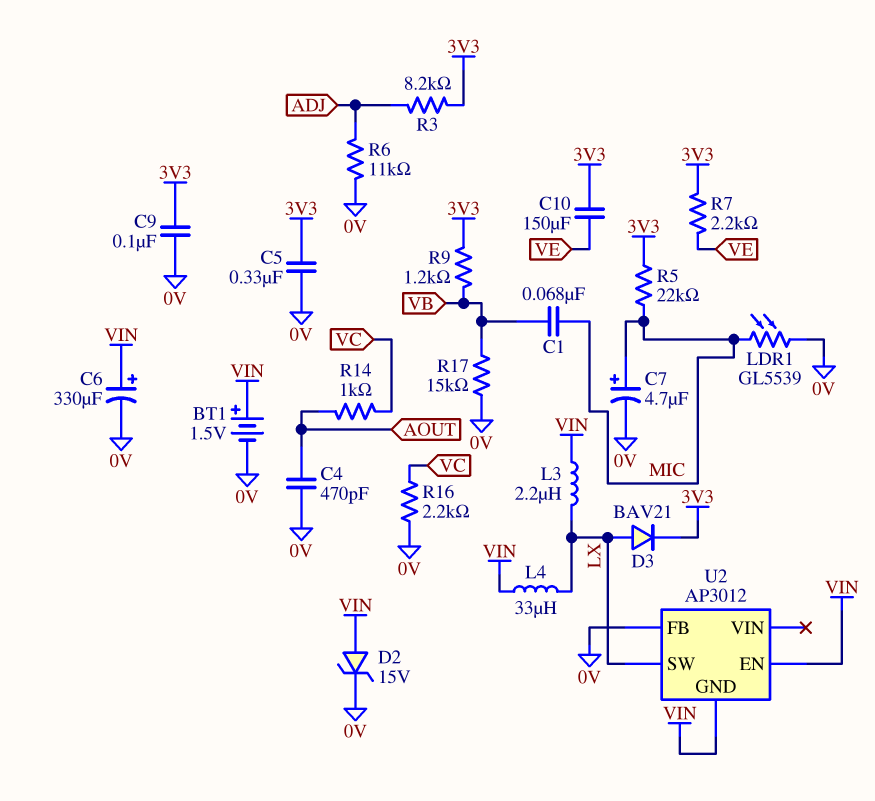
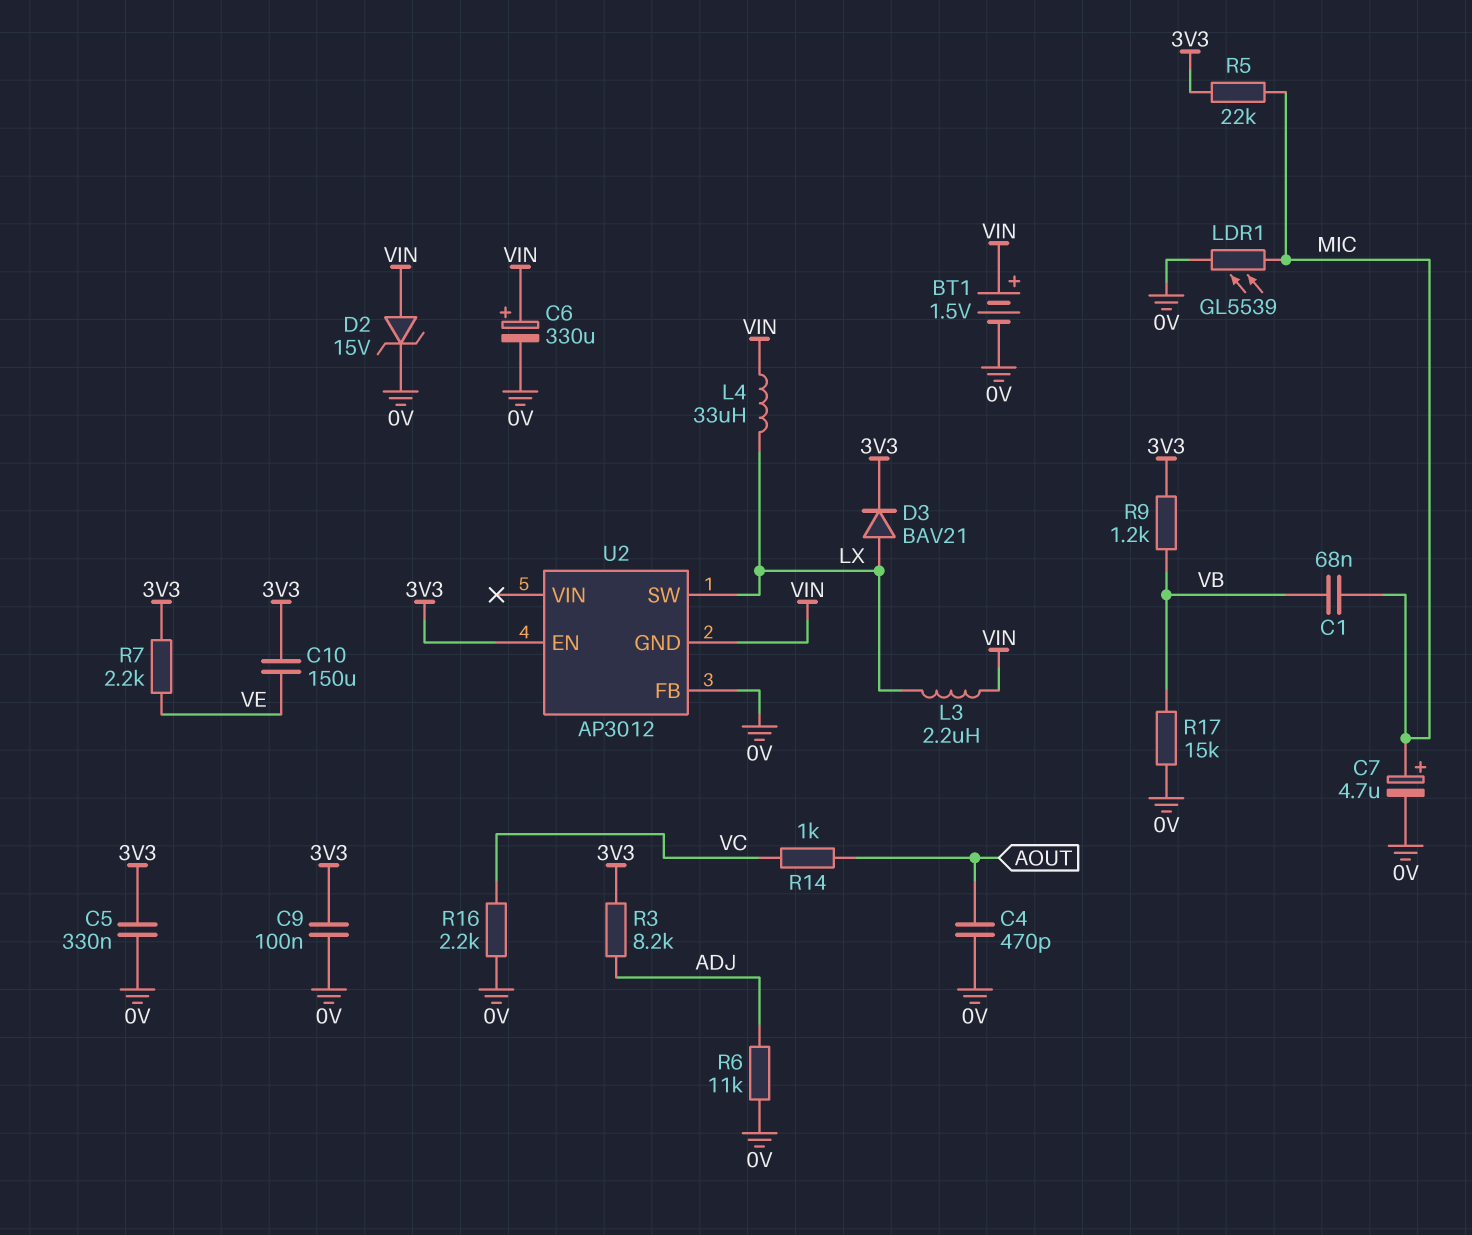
U2 pin EN: VIN -> 3V3

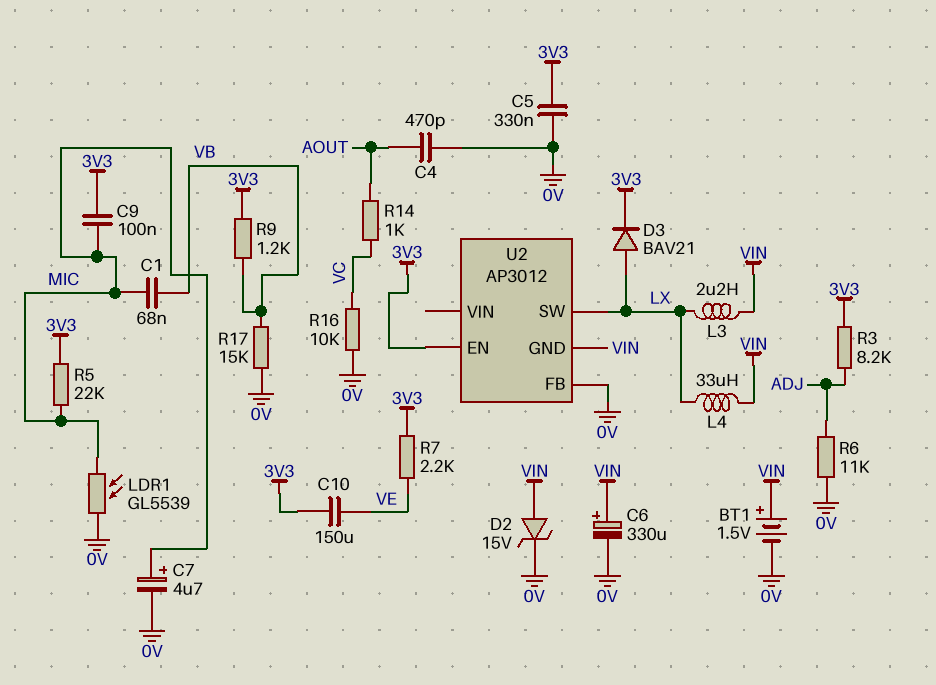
C9: 100nF (0V, 3V3) -> 100nF (3V3, MIC)
R16: 2.2k (0V, VC) -> 10k (0V, VC)

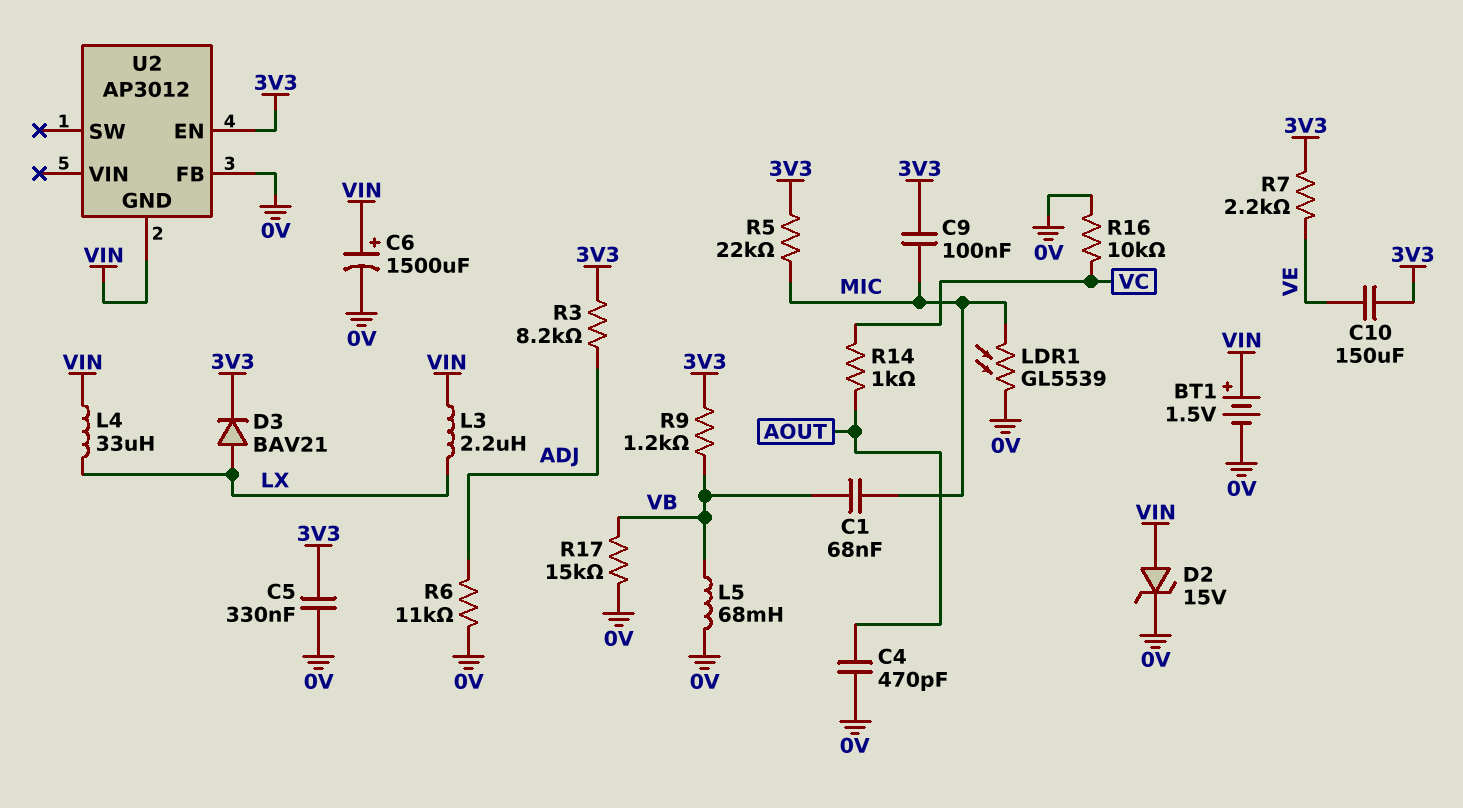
C6: 330uF (plus VIN, minus 0V) -> 1500uF (plus VIN, minus 0V)
C7: 4.7uF (plus MIC, minus 0V) -> none
L5: none -> 68mH (0V, VB)
U2 pin SW: LX -> none

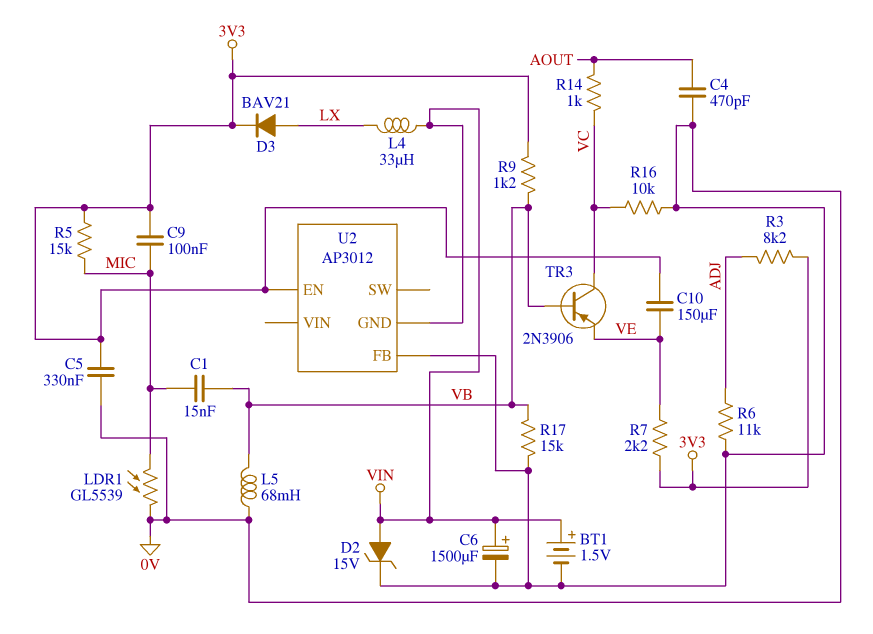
C1: 68nF (MIC, VB) -> 15nF (MIC, VB)
L3: 2.2uH (LX, VIN) -> none
R5: 22k (3V3, MIC) -> 15k (3V3, MIC)
TR3: none -> PNP 2N3906 (B VB, C VC, E VE)

